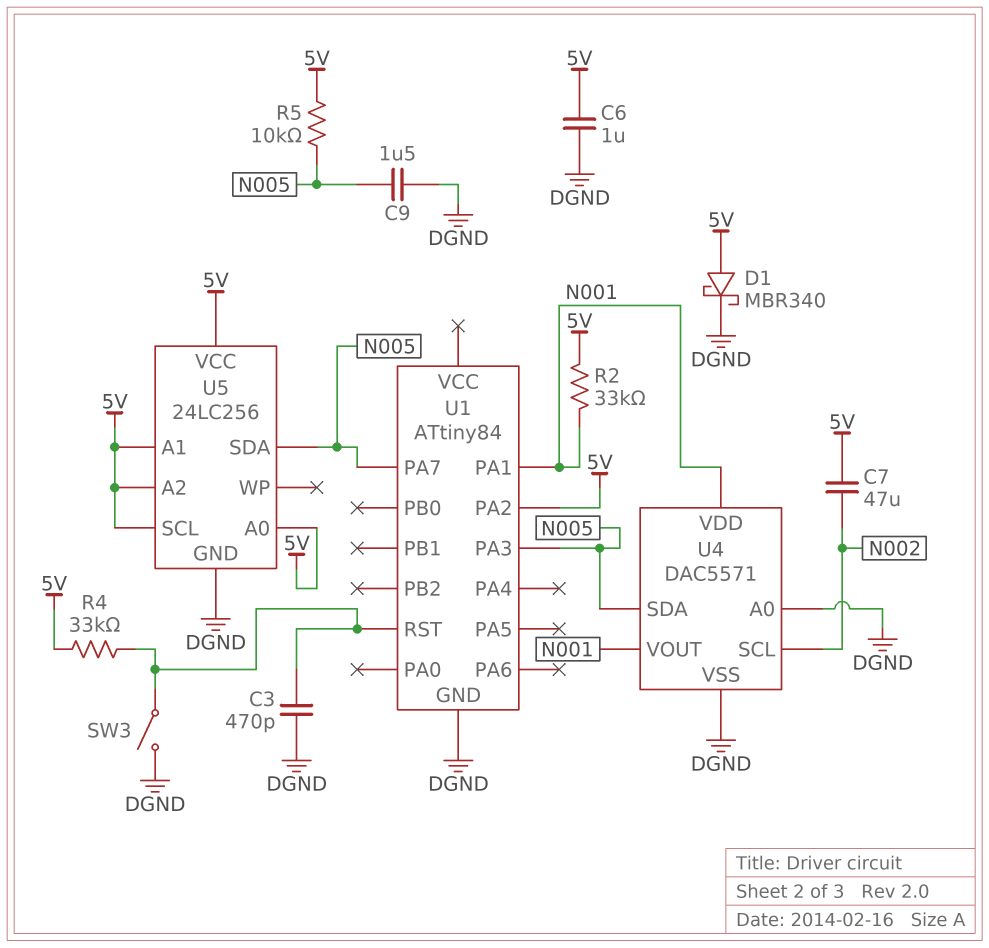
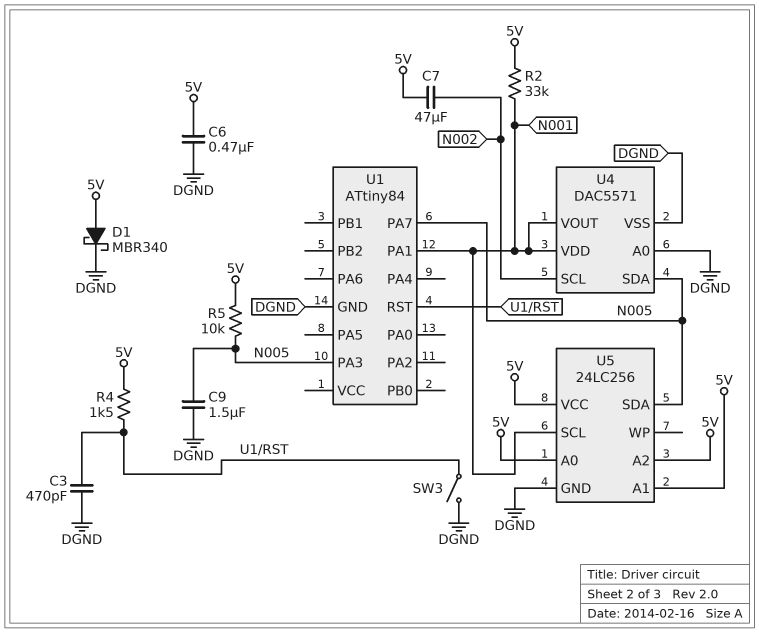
C6: 1uF (5V, DGND) -> 470nF (5V, DGND)
R4: 33k (5V, U1/RST) -> 1.5k (5V, U1/RST)
U1 pin PA2: 5V -> none
U5 pin SCL: 5V -> N001

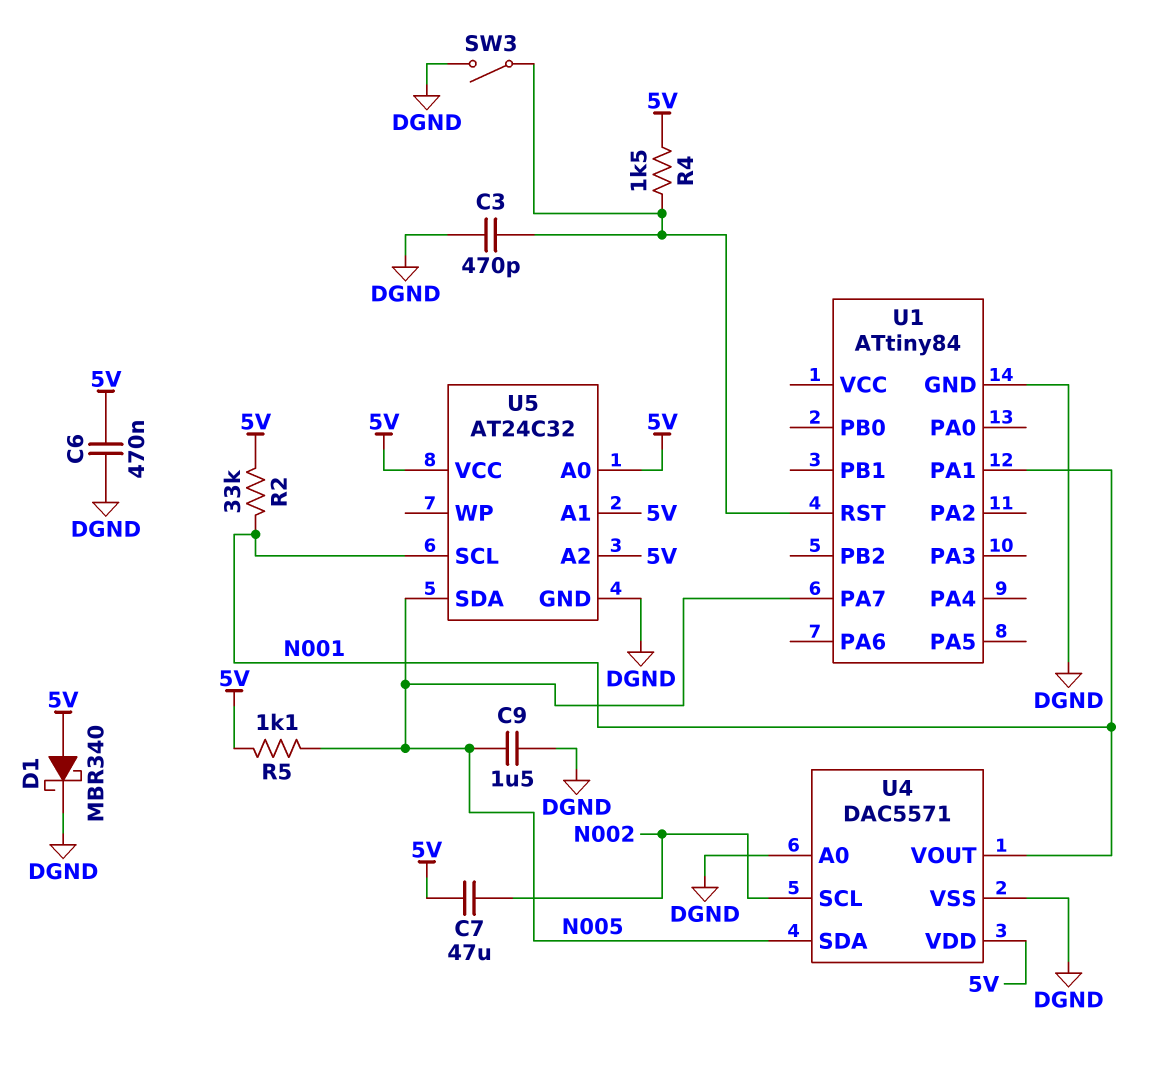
R5: 10k (5V, N005) -> 1.1k (5V, N005)
U1 pin PA3: N005 -> none
U4 pin VDD: N001 -> 5V
U5: 24LC256 -> AT24C32

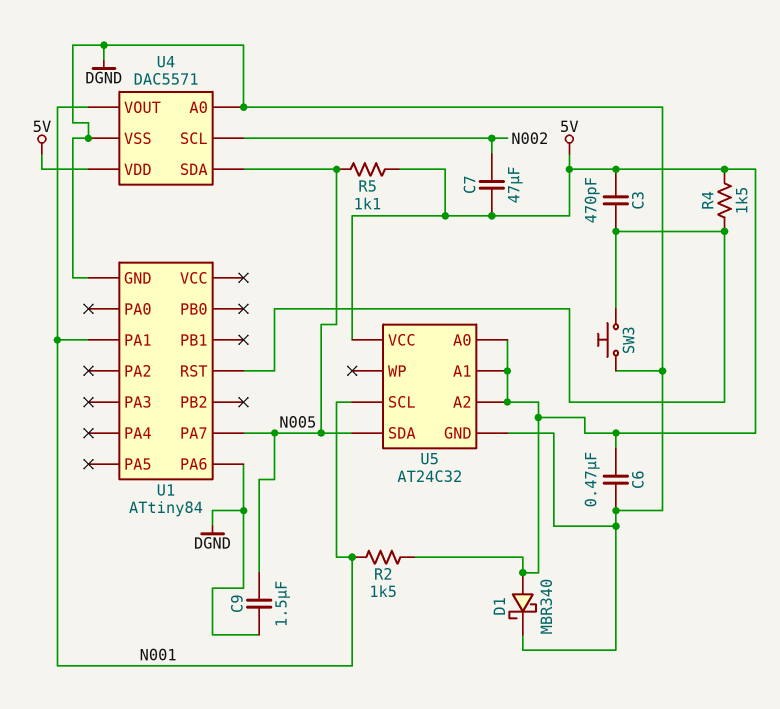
C3: 470pF (DGND, U1/RST) -> 470pF (5V, U1/RST)
R2: 33k (5V, N001) -> 1.5k (5V, N001)
SW3: switch (DGND, U1/RST) -> button (DGND, U1/RST)
U1 pin PA6: none -> DGND

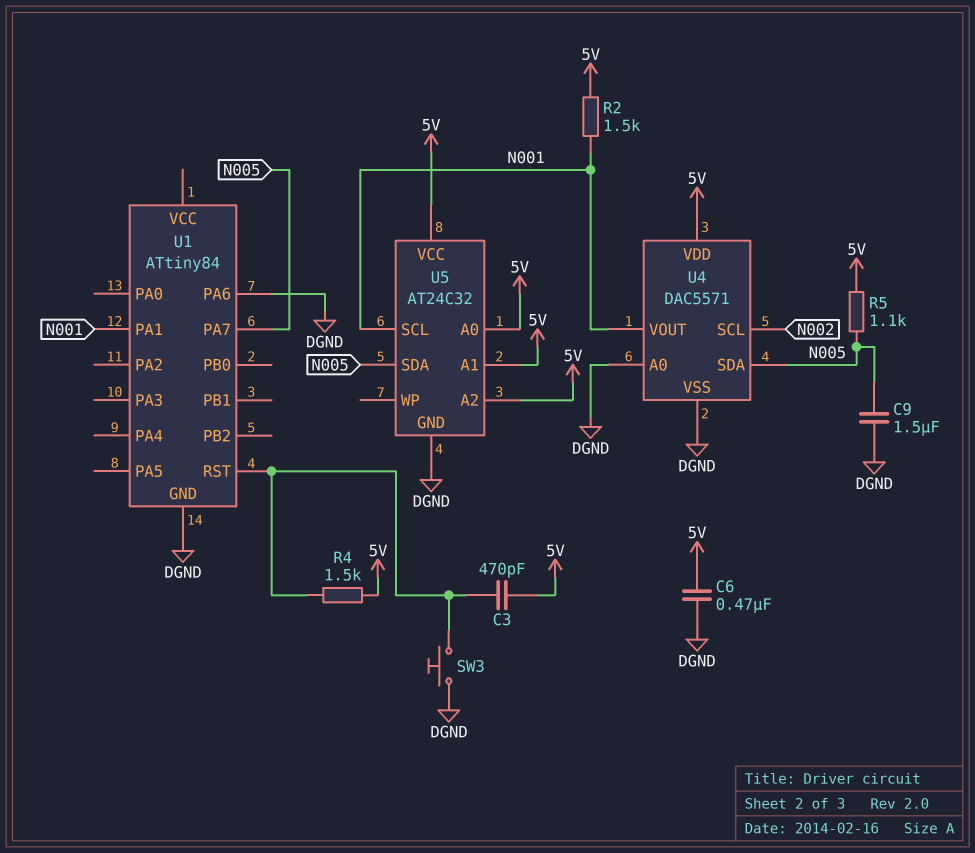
C7: 47uF (5V, N002) -> none
D1: schottky MBR340 (A 5V, K DGND) -> none

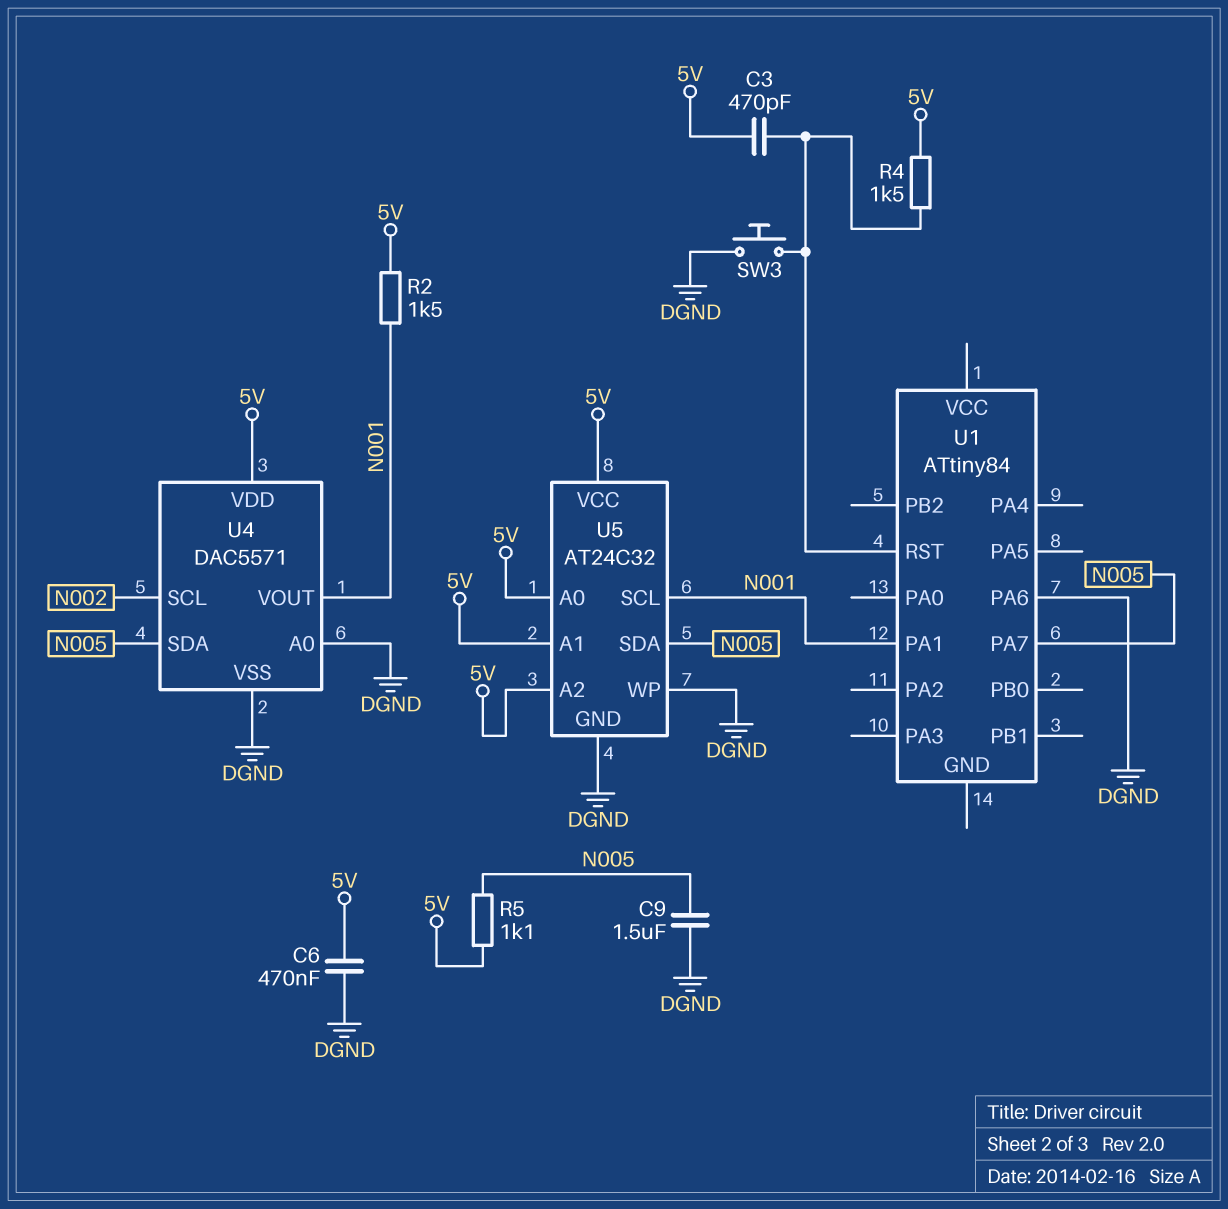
U1 pin GND: DGND -> none
U5 pin WP: none -> DGND

